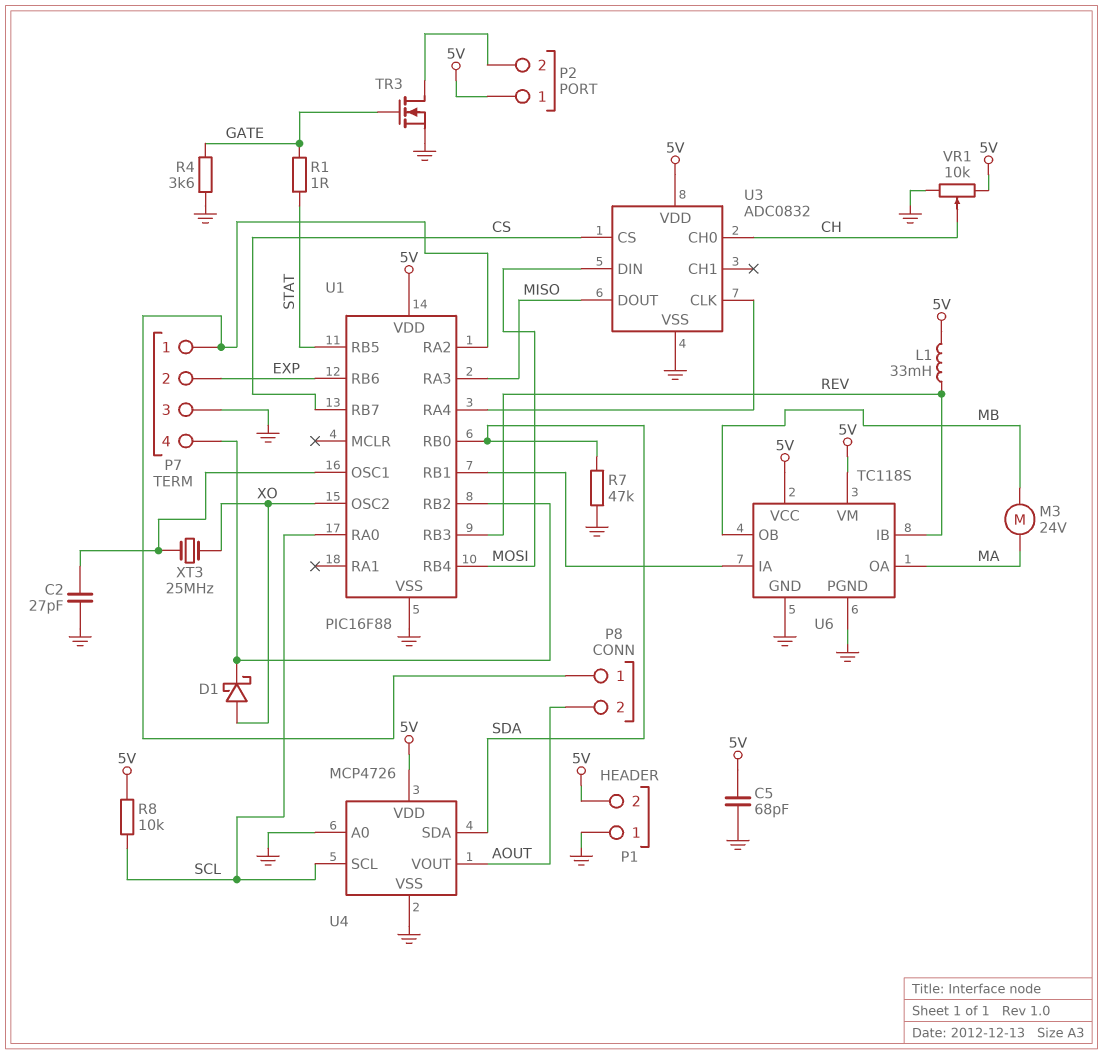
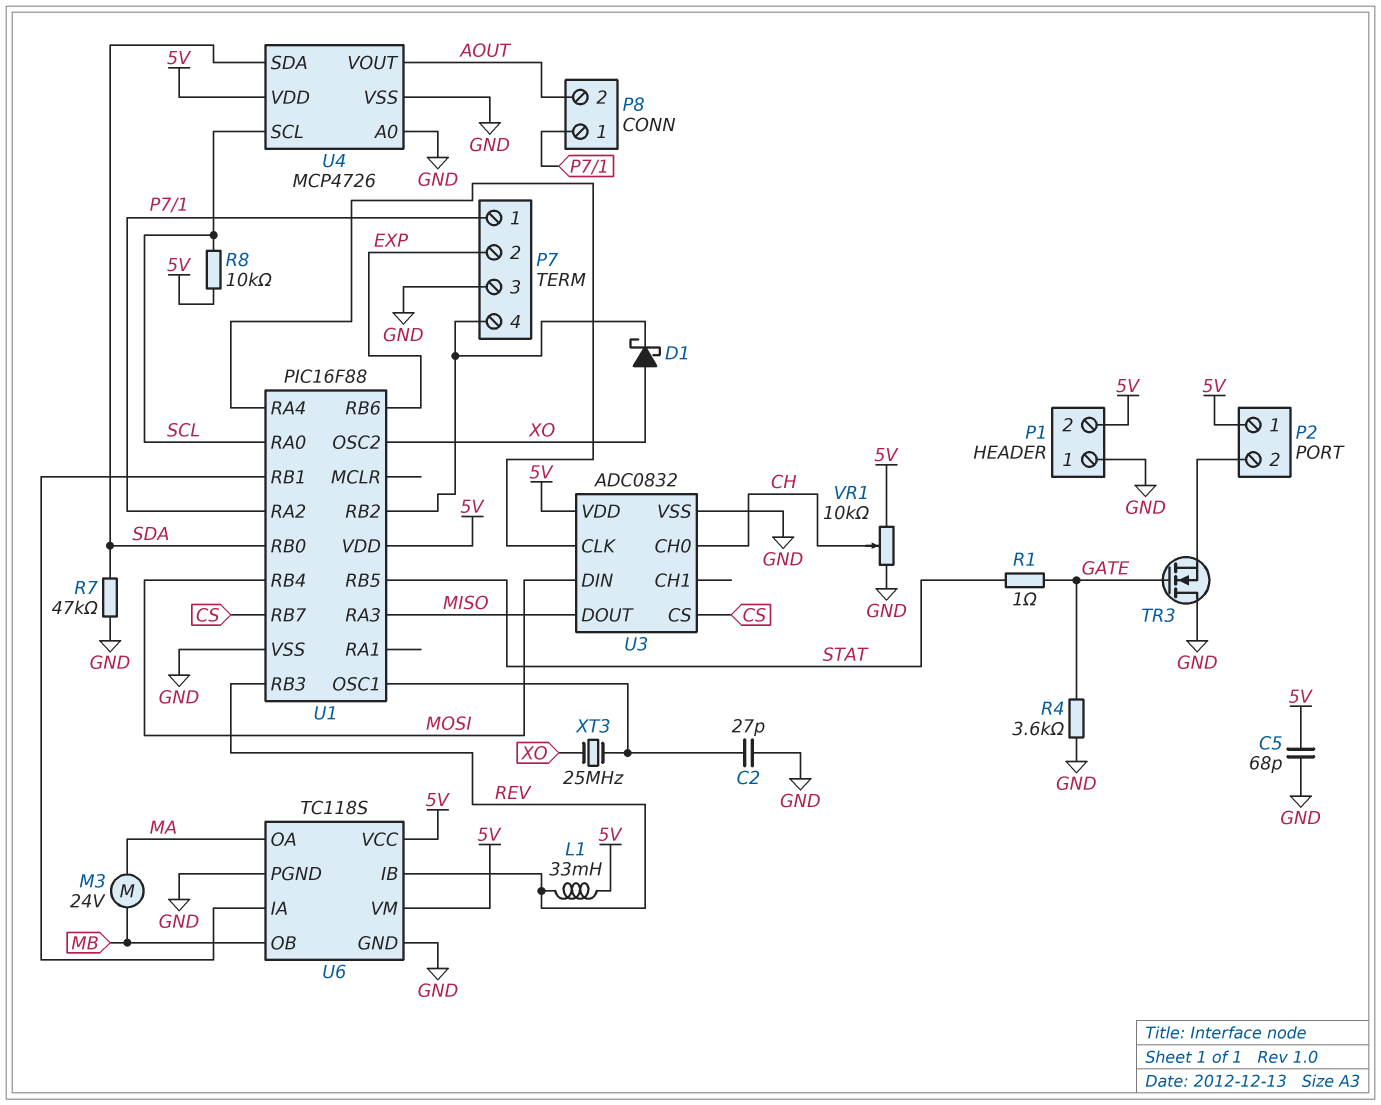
TR3: NMOS (G GATE, D P2/2, S GND) -> NMOS (G GATE, D GND, S P2/2)

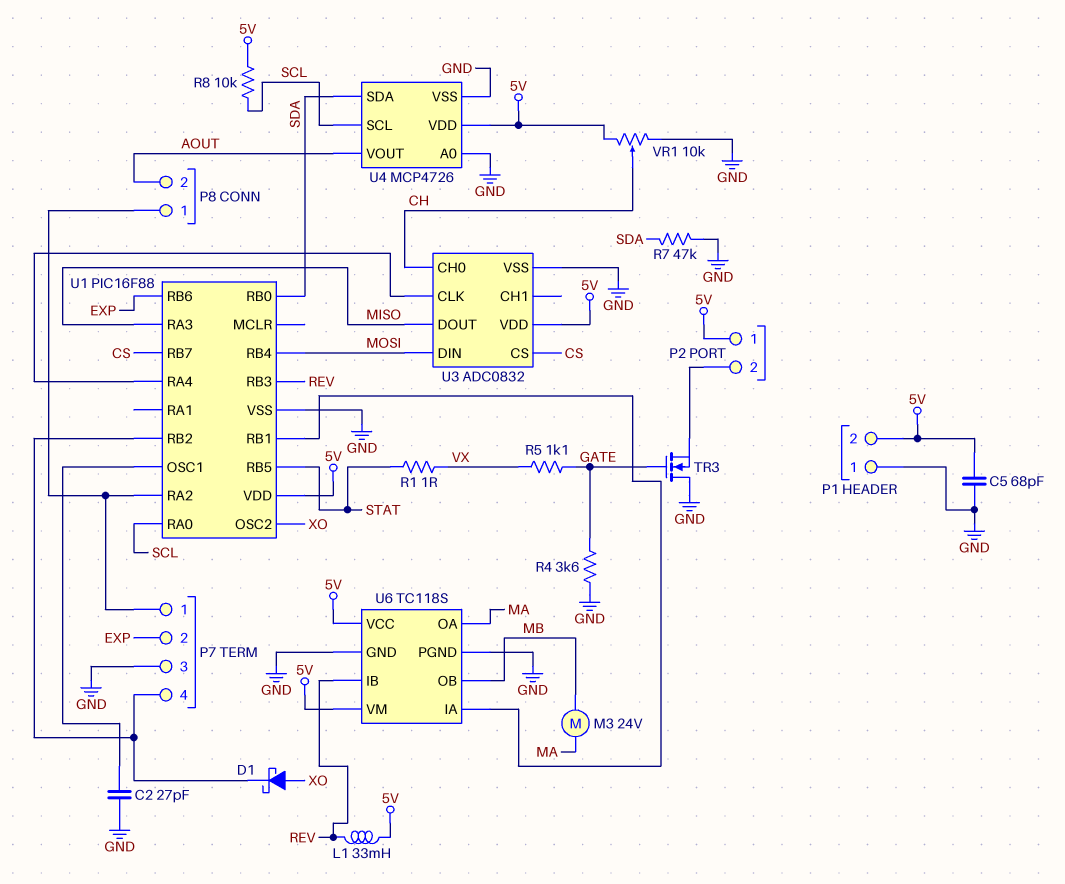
R1: 1 (GATE, STAT) -> 1 (STAT, VX)
R5: none -> 1.1k (GATE, VX)
XT3: 25MHz (U1/OSC1, XO) -> none

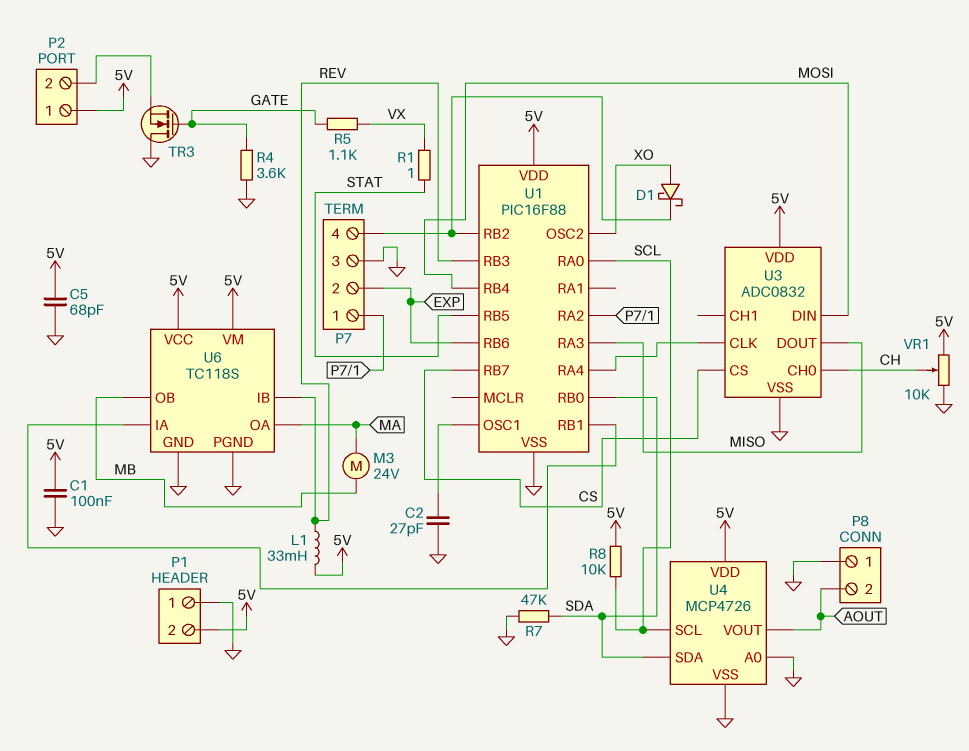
C1: none -> 100nF (5V, GND)
P8 pin 1: P7/1 -> GND

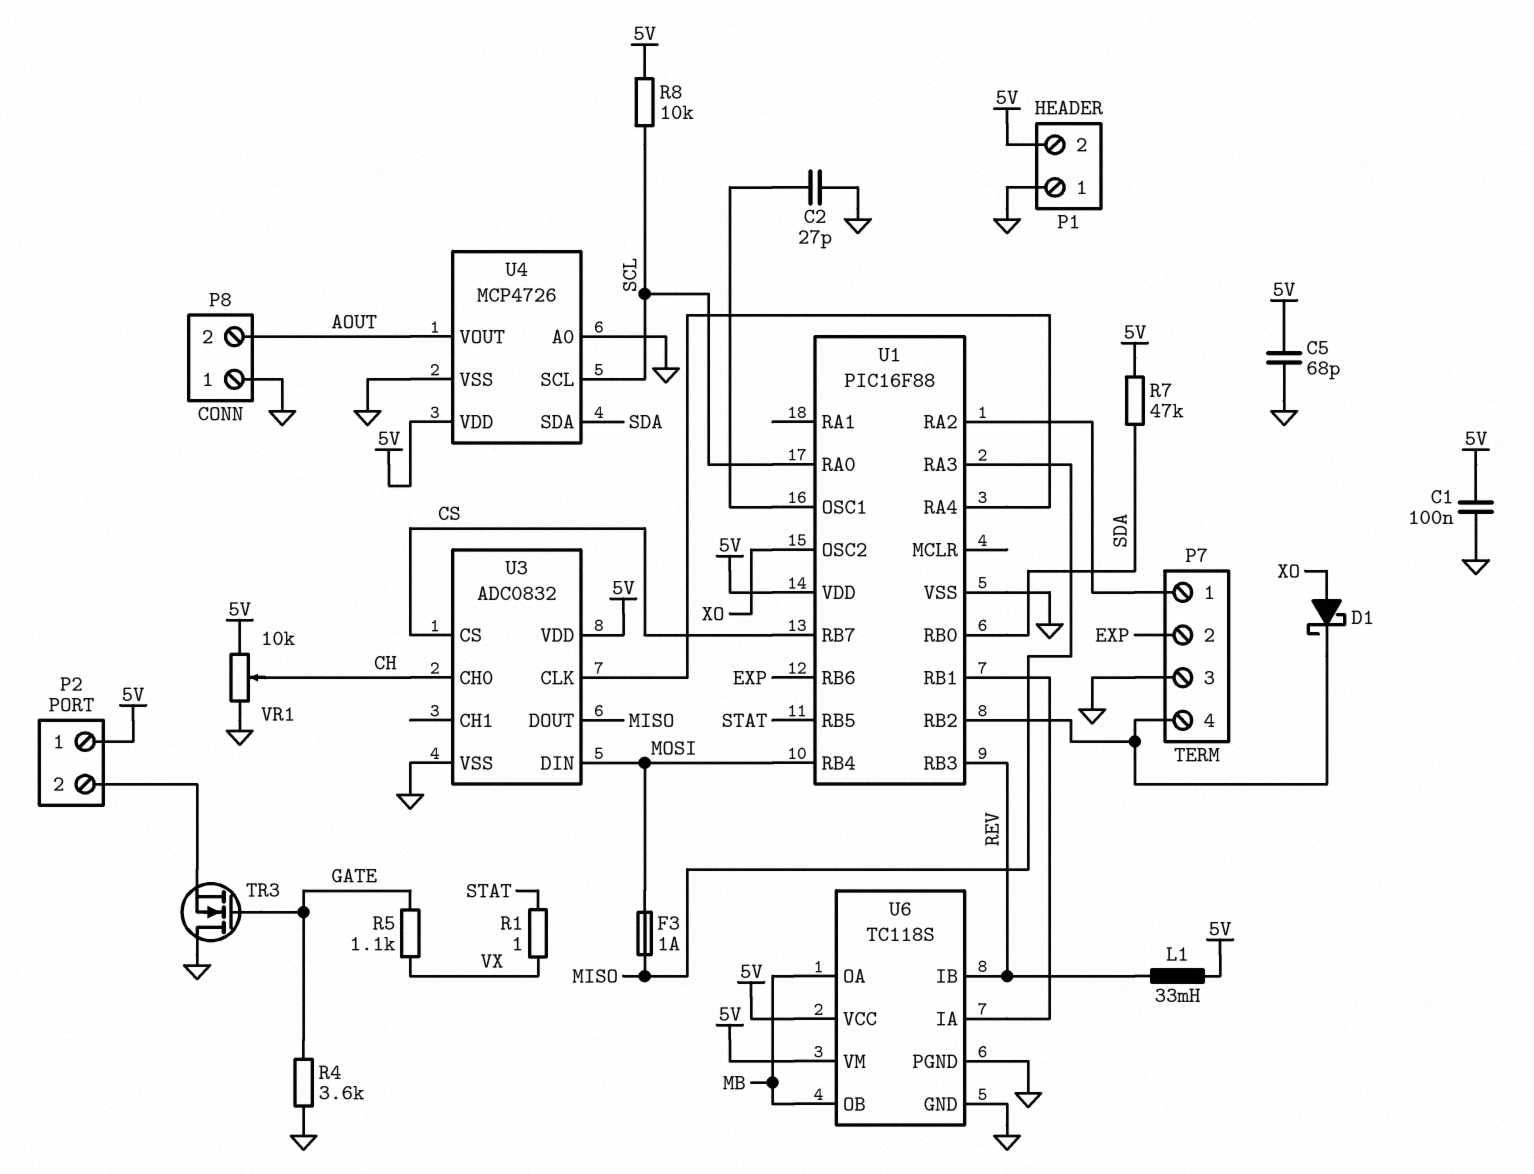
F3: none -> 1A (MISO, MOSI)
M3: motor 24V (MA, MB) -> none
R7: 47k (GND, SDA) -> 47k (5V, SDA)
U6 pin OA: MA -> MB

